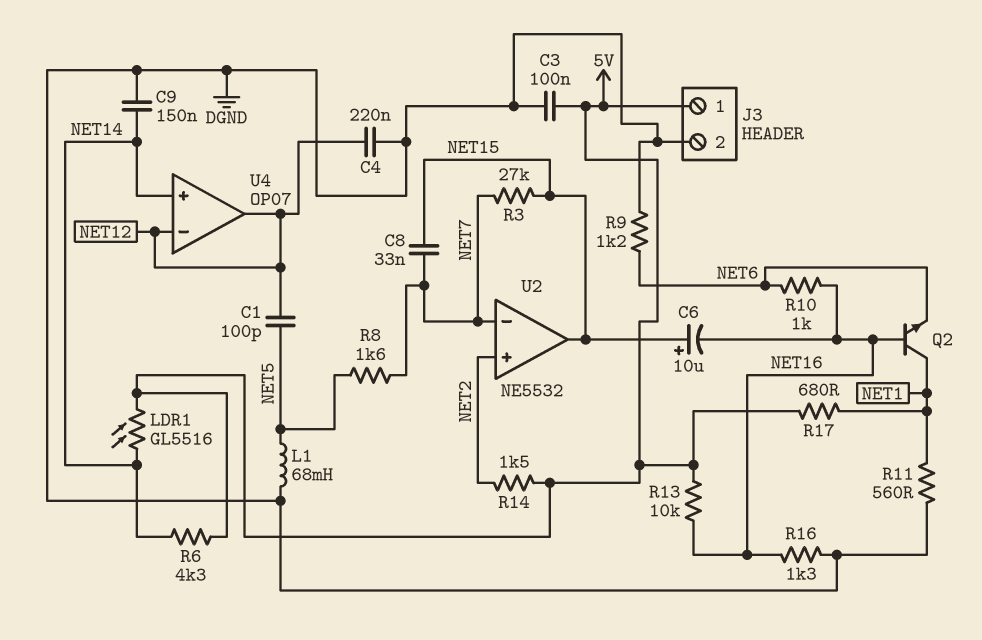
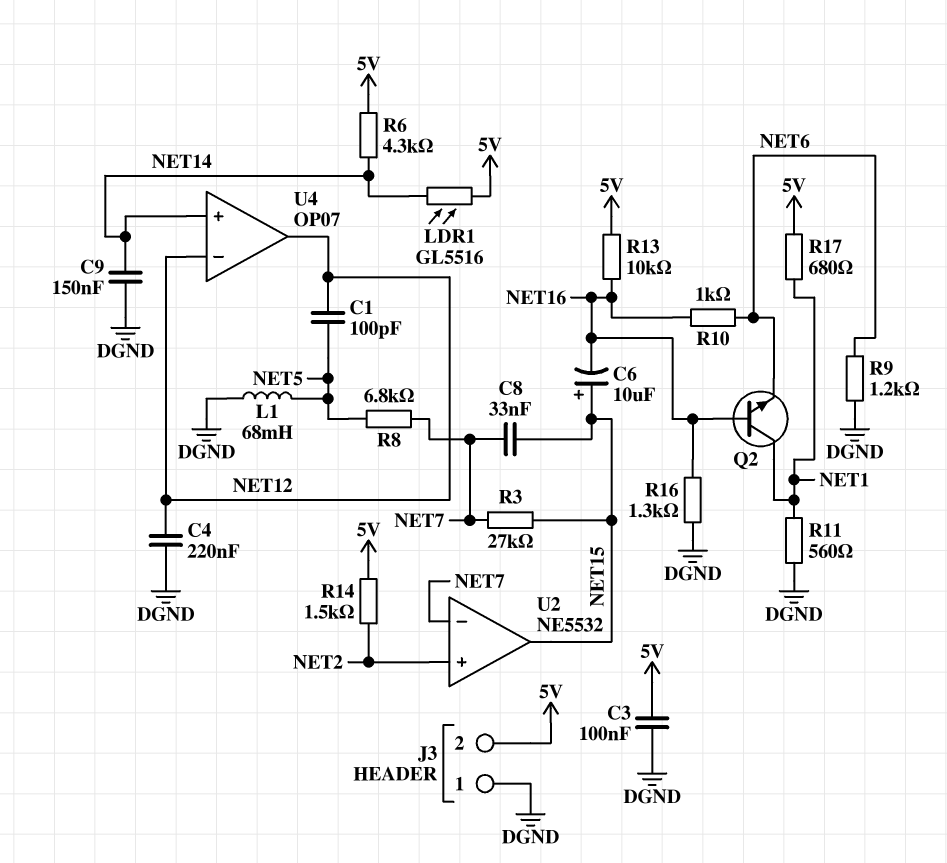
J3 pin 1: 5V -> DGND
J3 pin 2: DGND -> 5V
R8: 1.6k (NET5, NET7) -> 6.8k (NET5, NET7)

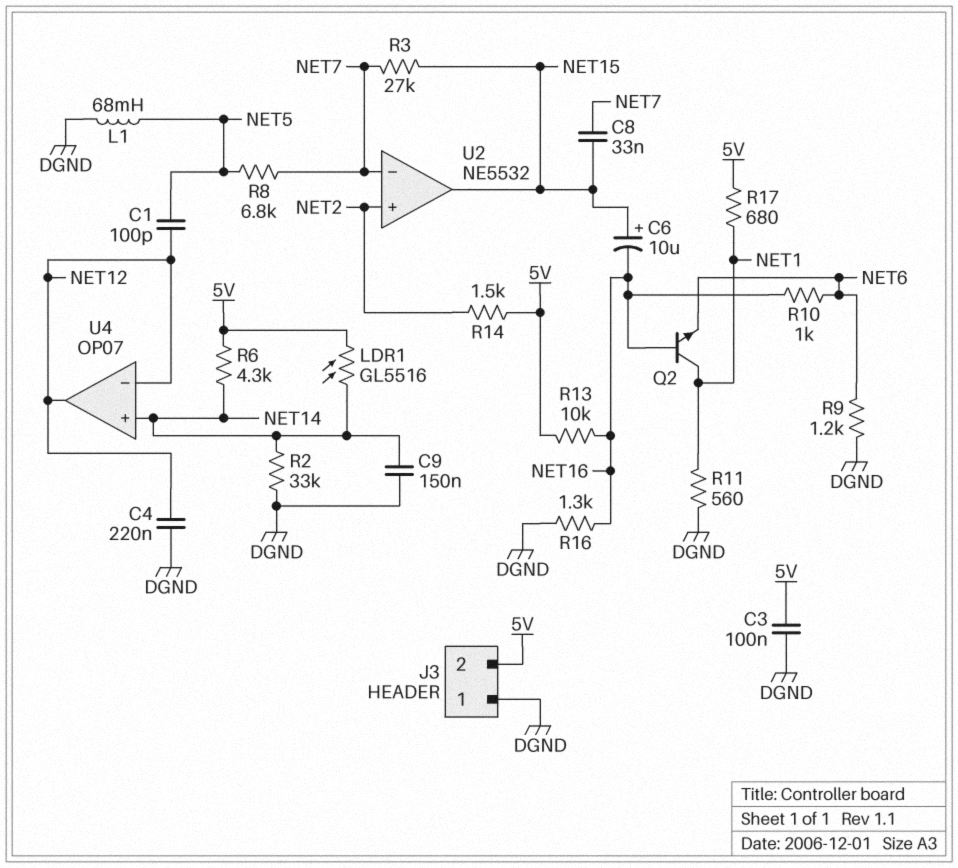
R2: none -> 33k (DGND, NET14)

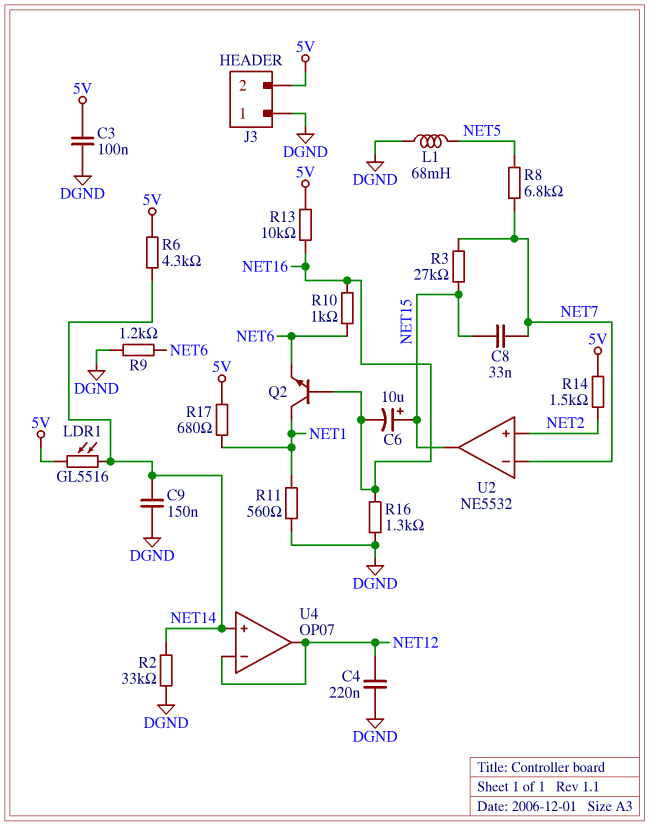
C1: 100pF (NET5, NET12) -> none

